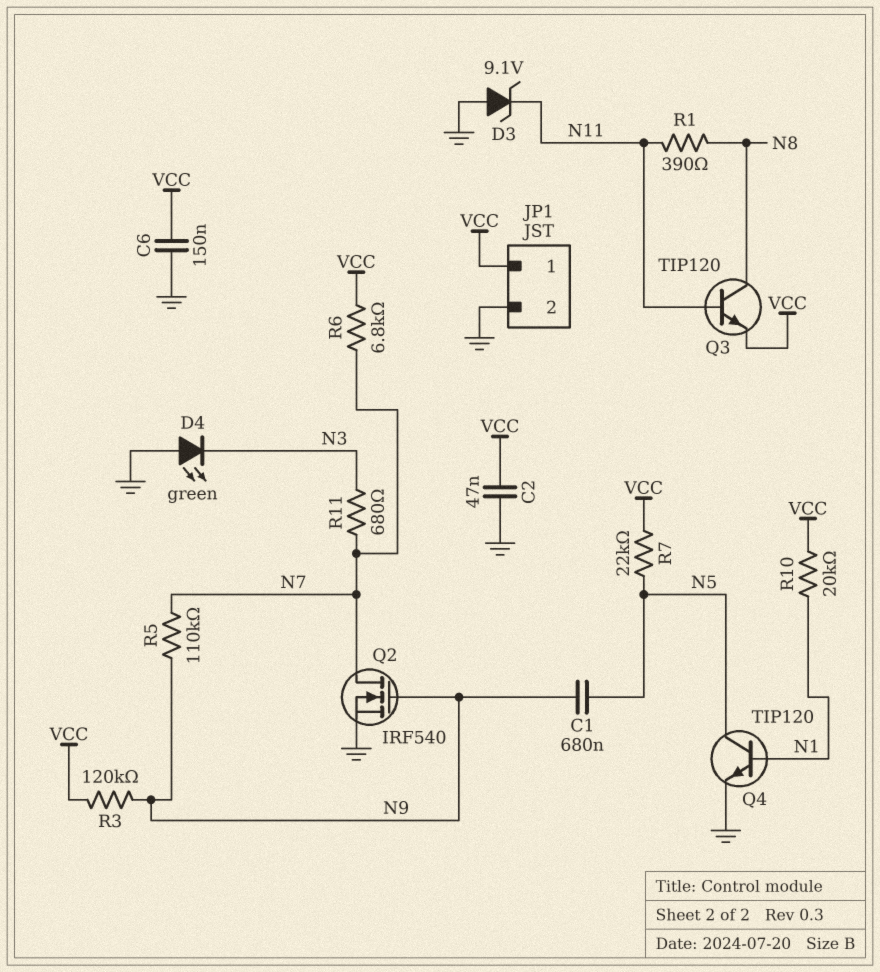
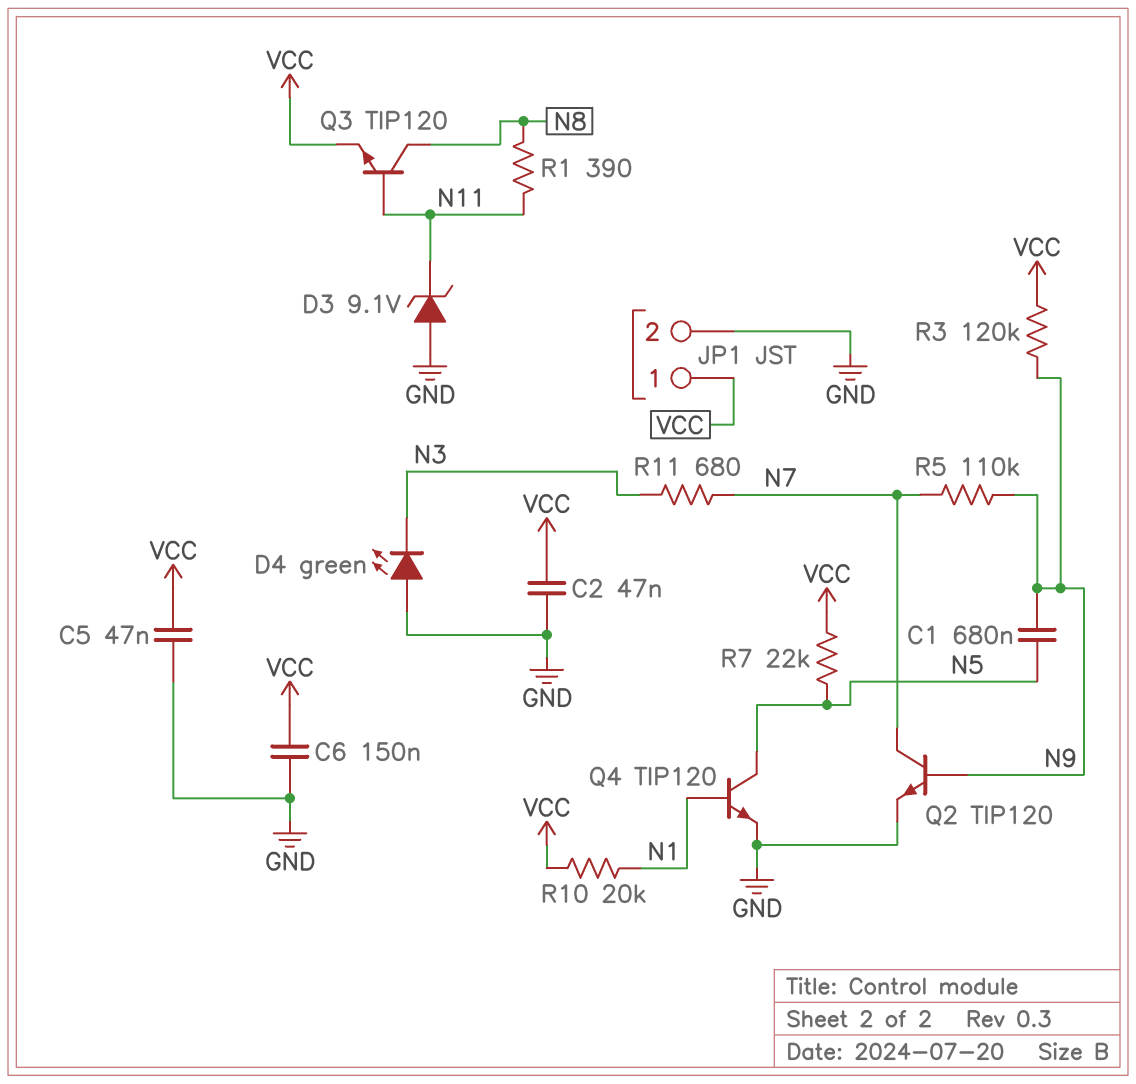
C5: none -> 47nF (GND, VCC)
Q2: NMOS IRF540 (G N9, D N7, S GND) -> NPN TIP120 (B N9, C N7, E GND)
R6: 6.8k (N7, VCC) -> none

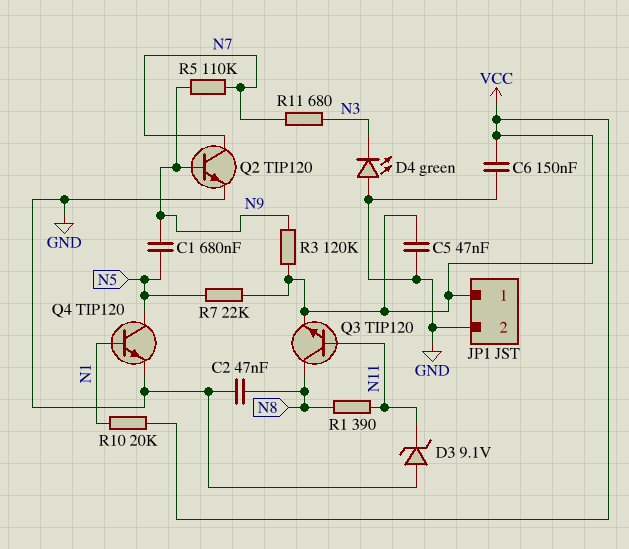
C2: 47nF (GND, VCC) -> 47nF (GND, N8)

